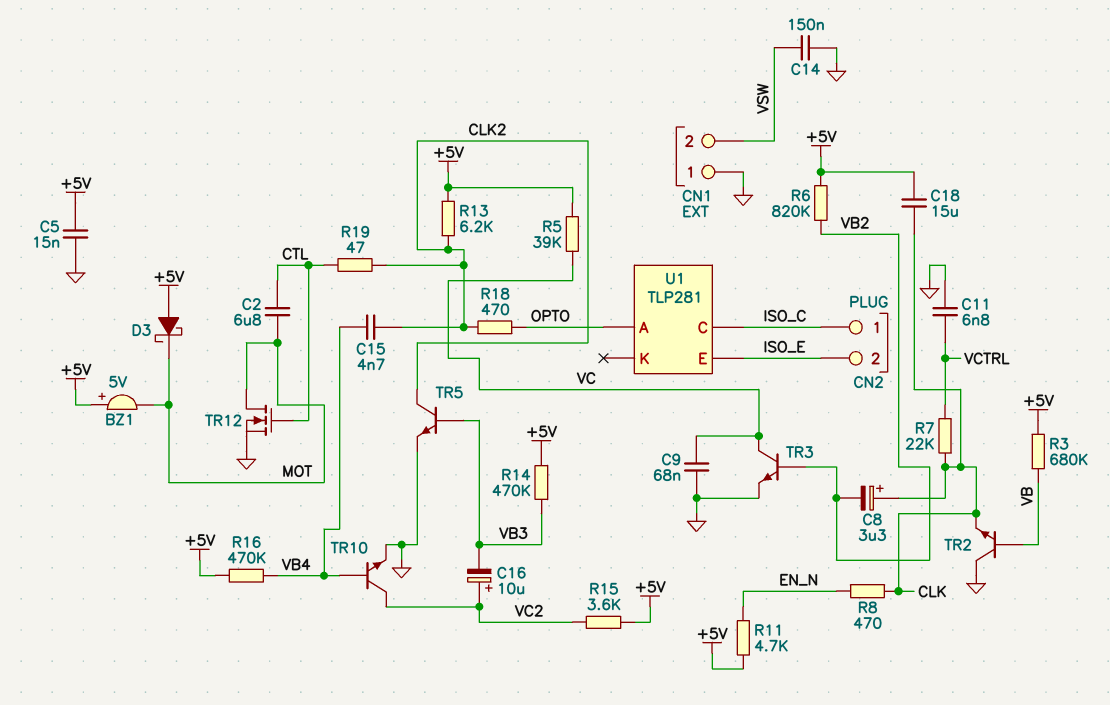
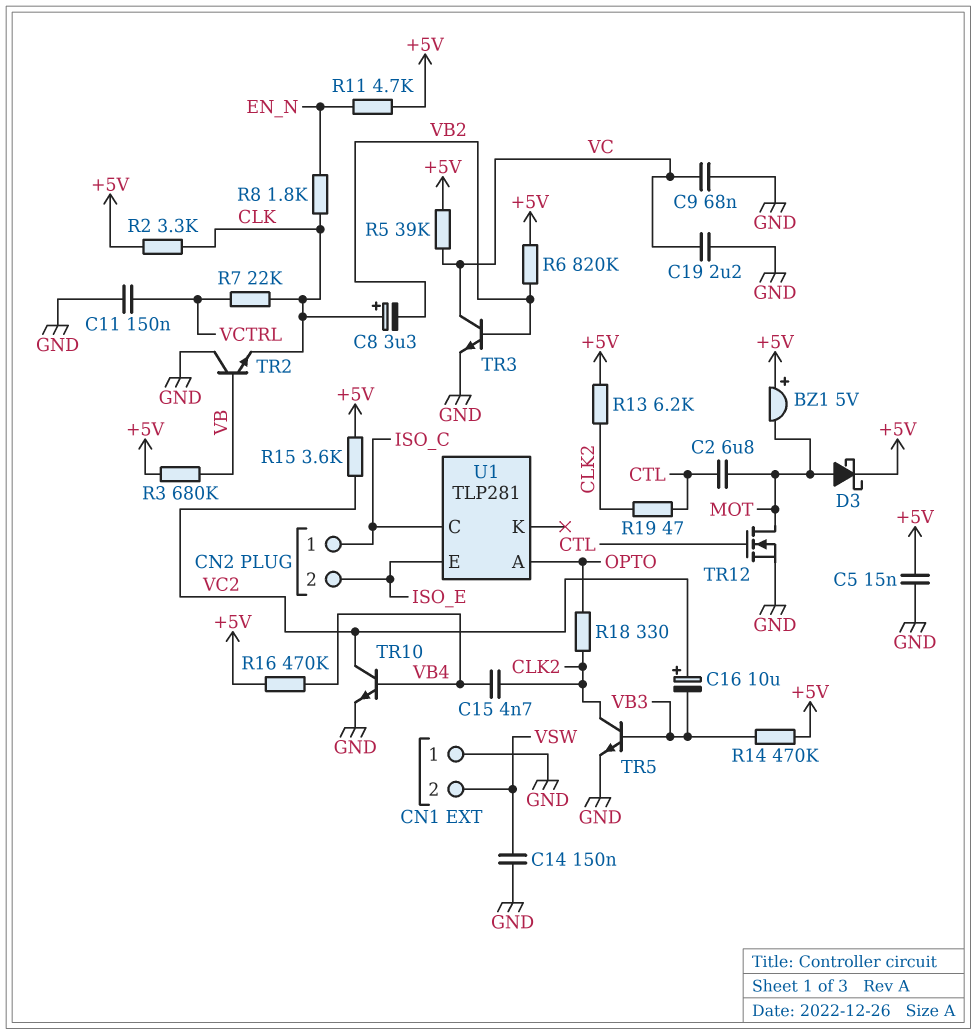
C11: 6.8nF (GND, VCTRL) -> 150nF (GND, VCTRL)
C18: 15uF (+5V, CLK) -> none
C19: none -> 2.2uF (GND, VC)
D3: schottky (A +5V, K MOT) -> schottky (A MOT, K +5V)
R2: none -> 3.3k (+5V, CLK)
R8: 470 (CLK, EN_N) -> 1.8k (CLK, EN_N)
R18: 470 (CLK2, OPTO) -> 330 (CLK2, OPTO)

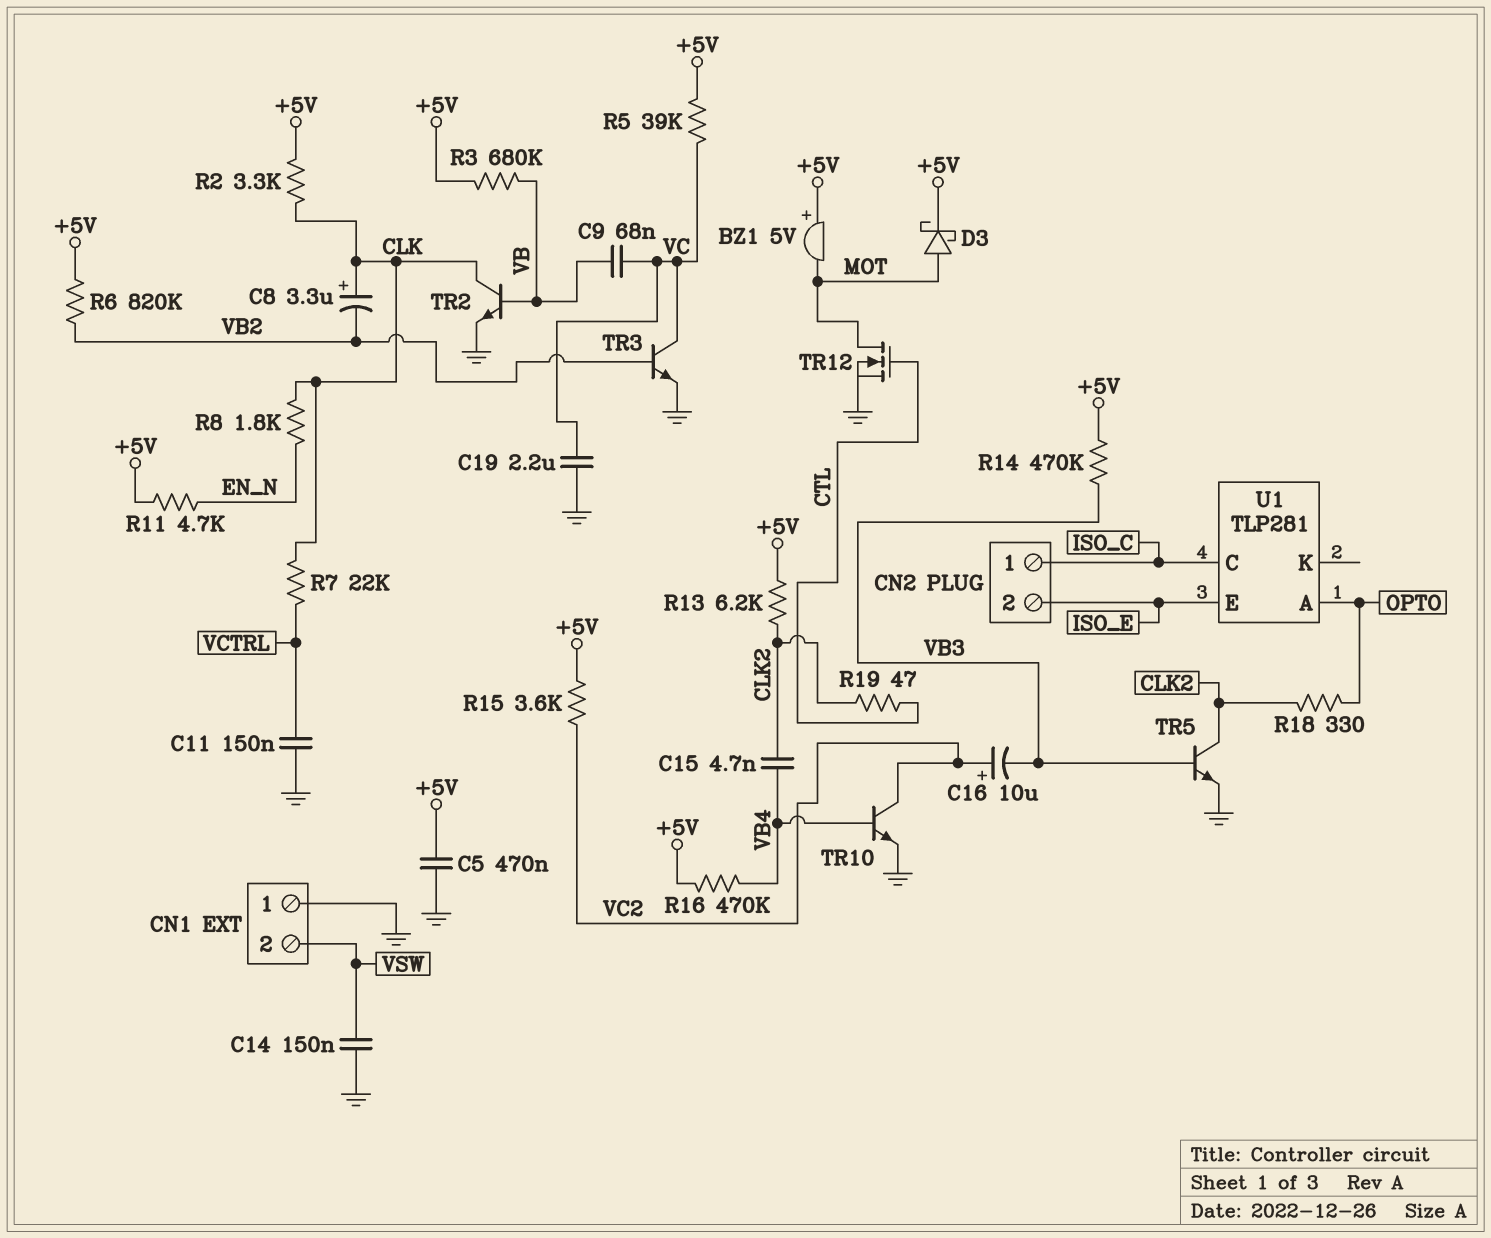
C2: 6.8uF (CTL, MOT) -> none
C5: 15nF (+5V, GND) -> 470nF (+5V, GND)
C9: 68nF (GND, VC) -> 68nF (VB, VC)
TR2: NPN (B VB, C GND, E CLK) -> NPN (B VB, C CLK, E GND)

